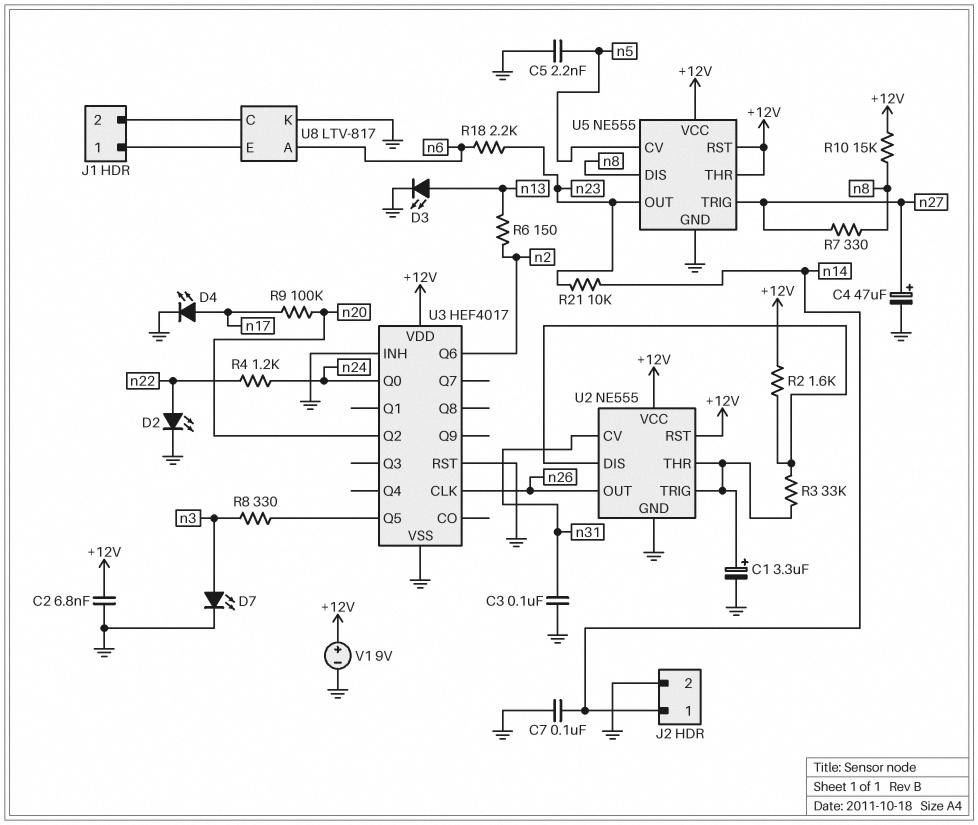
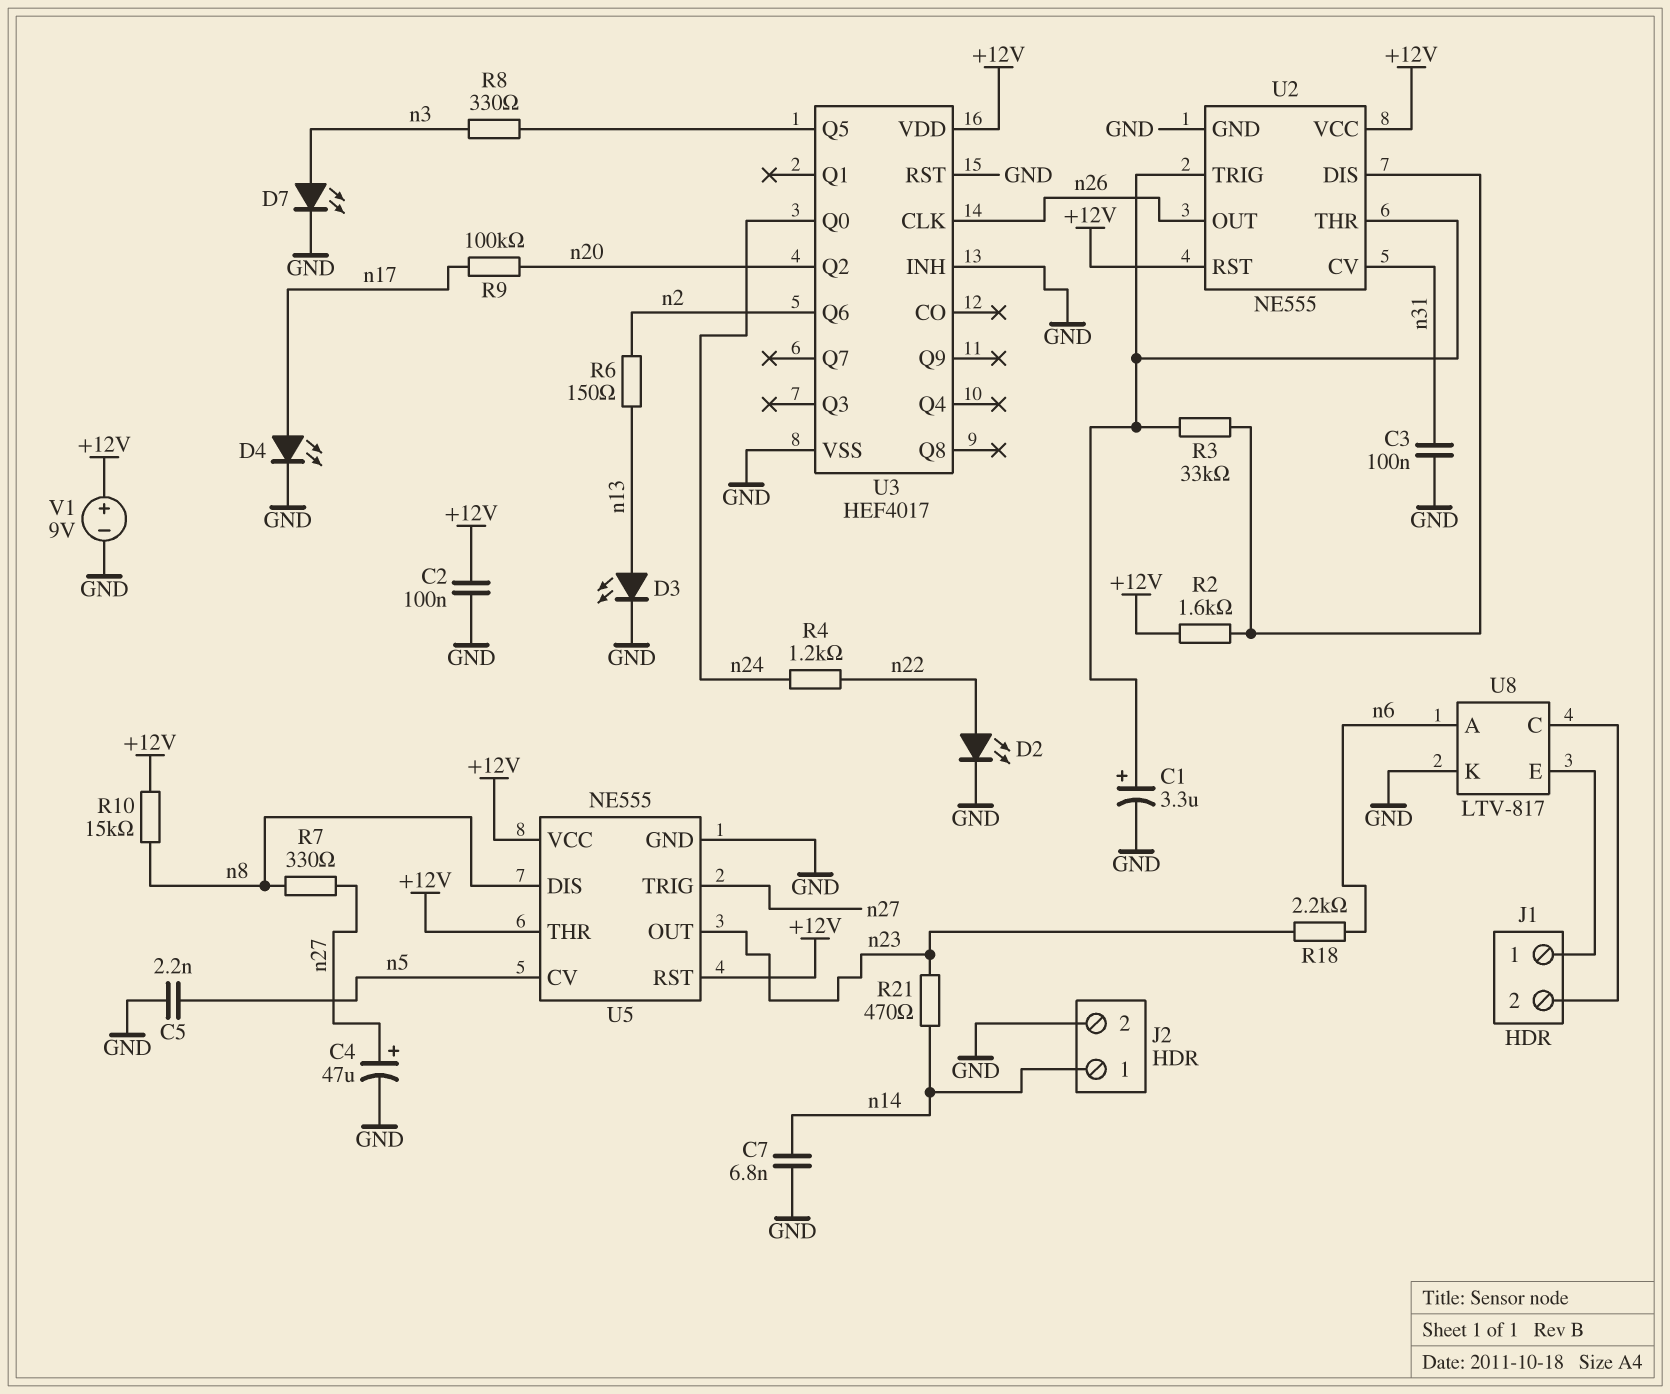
C2: 6.8nF (+12V, GND) -> 100nF (+12V, GND)
C7: 100nF (GND, n14) -> 6.8nF (GND, n14)
R21: 10k (n14, n23) -> 470 (n14, n23)

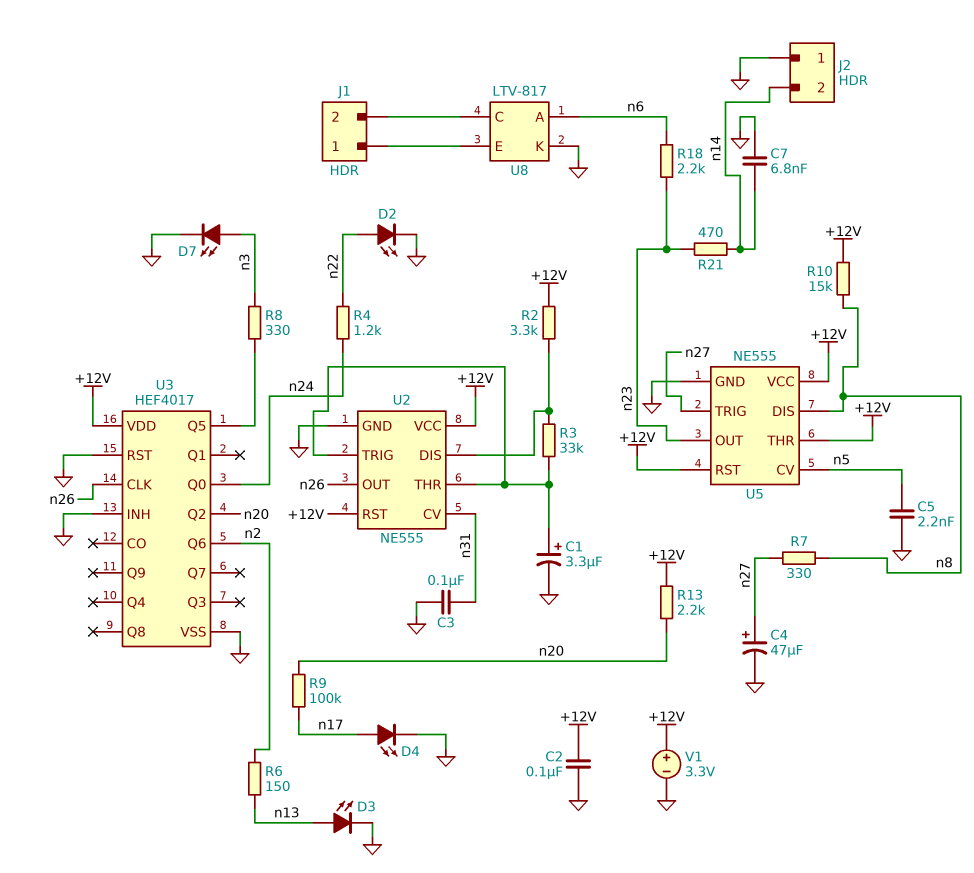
J2 pin 1: n14 -> GND
J2 pin 2: GND -> n14
R2: 1.6k (+12V, U2/DIS) -> 3.3k (+12V, U2/DIS)
R13: none -> 2.2k (+12V, n20)
V1: 9V (plus +12V, minus GND) -> 3.3V (plus +12V, minus GND)

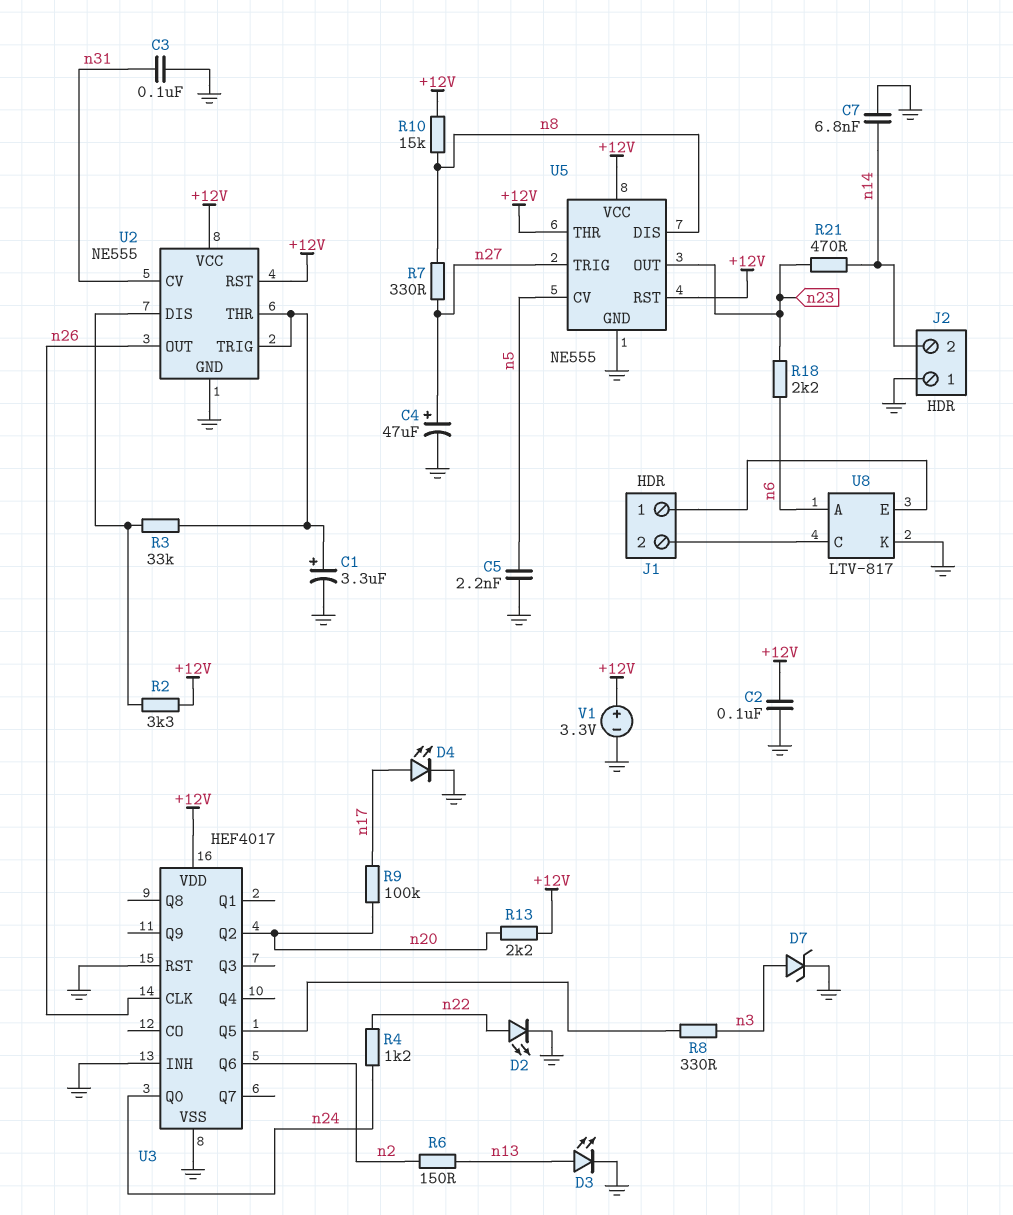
D7: LED (A n3, K GND) -> zener (A n3, K GND)

